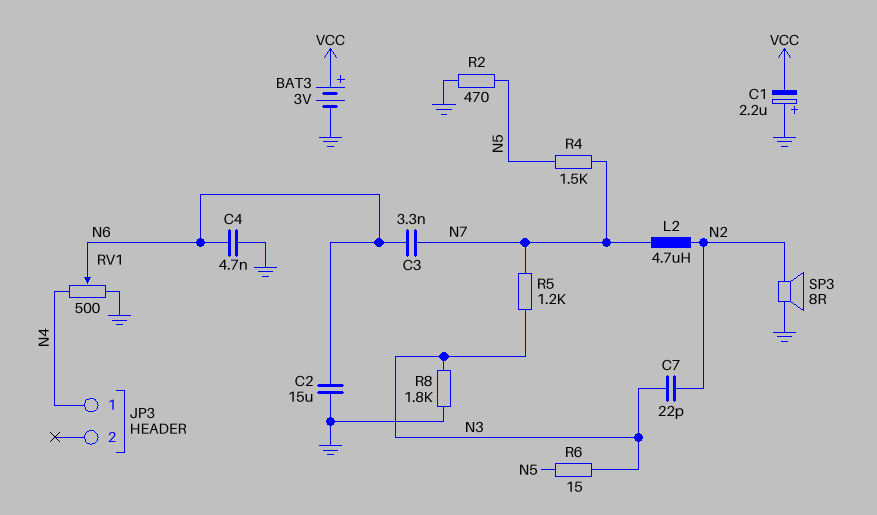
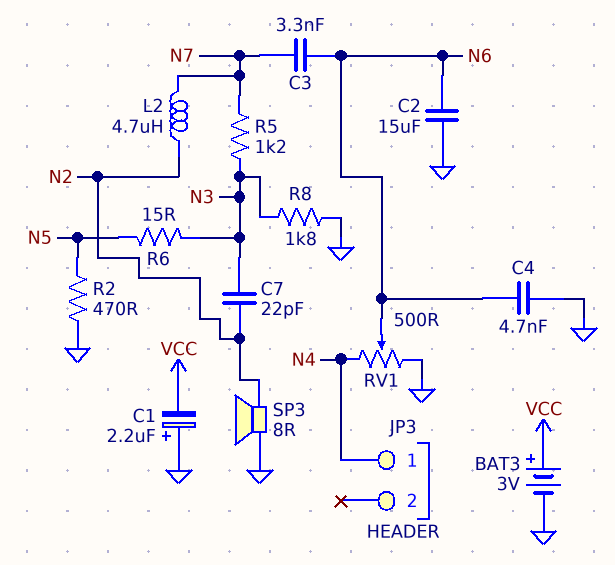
R4: 1.5k (N5, N7) -> none

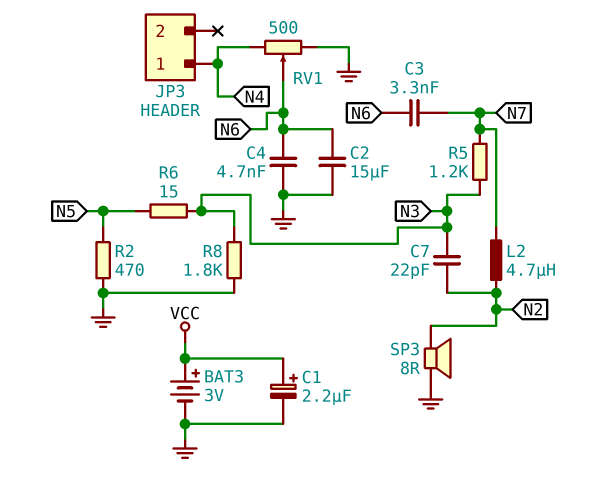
C1: 2.2uF (plus GND, minus VCC) -> 2.2uF (plus VCC, minus GND)

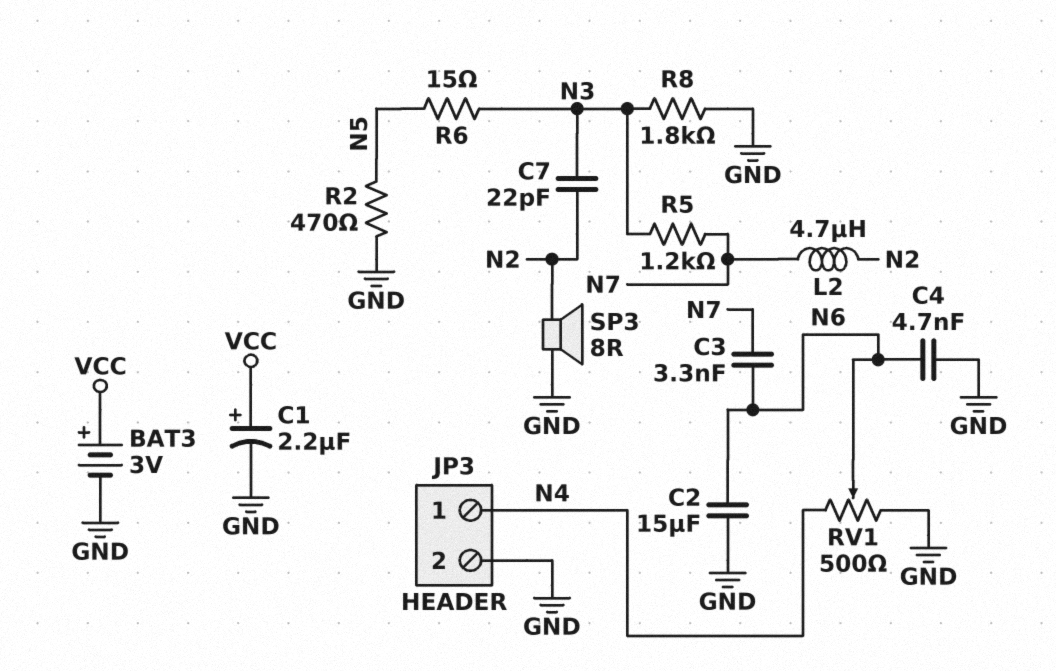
JP3 pin 2: none -> GND

